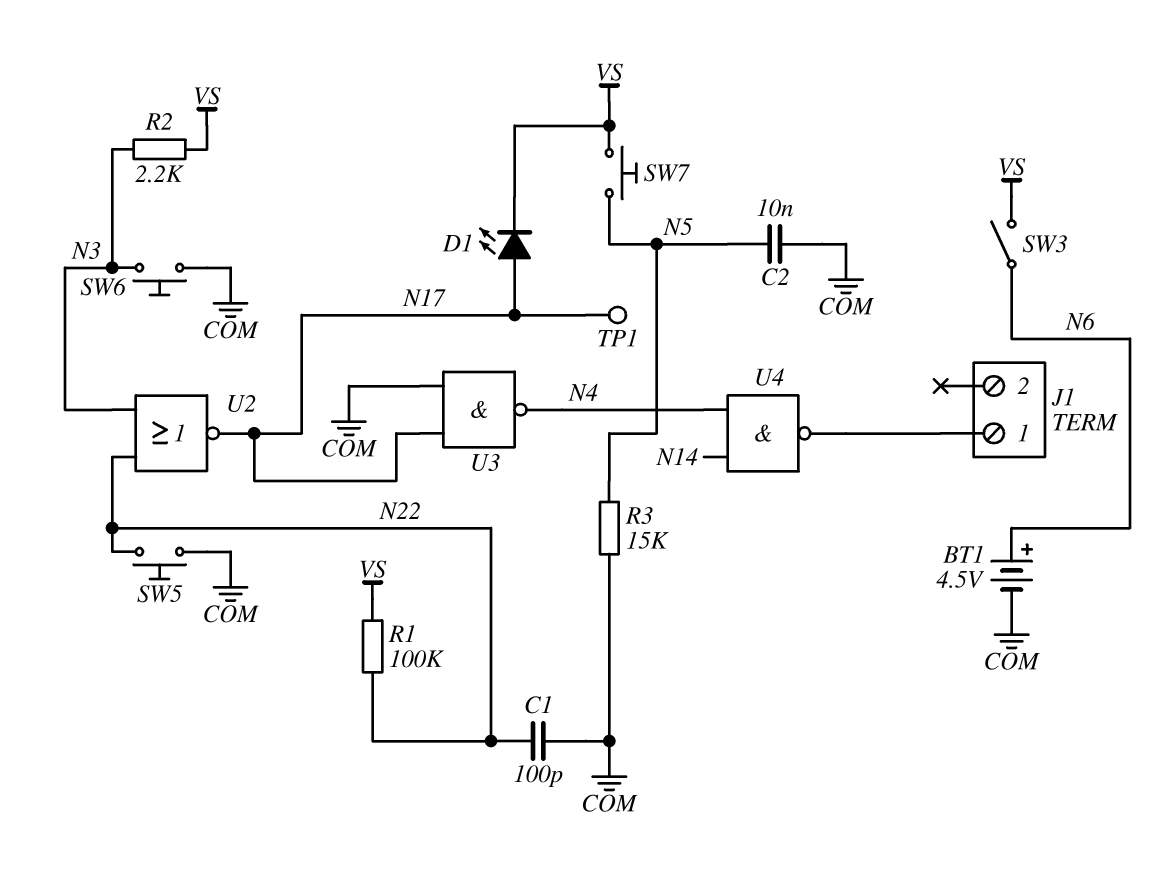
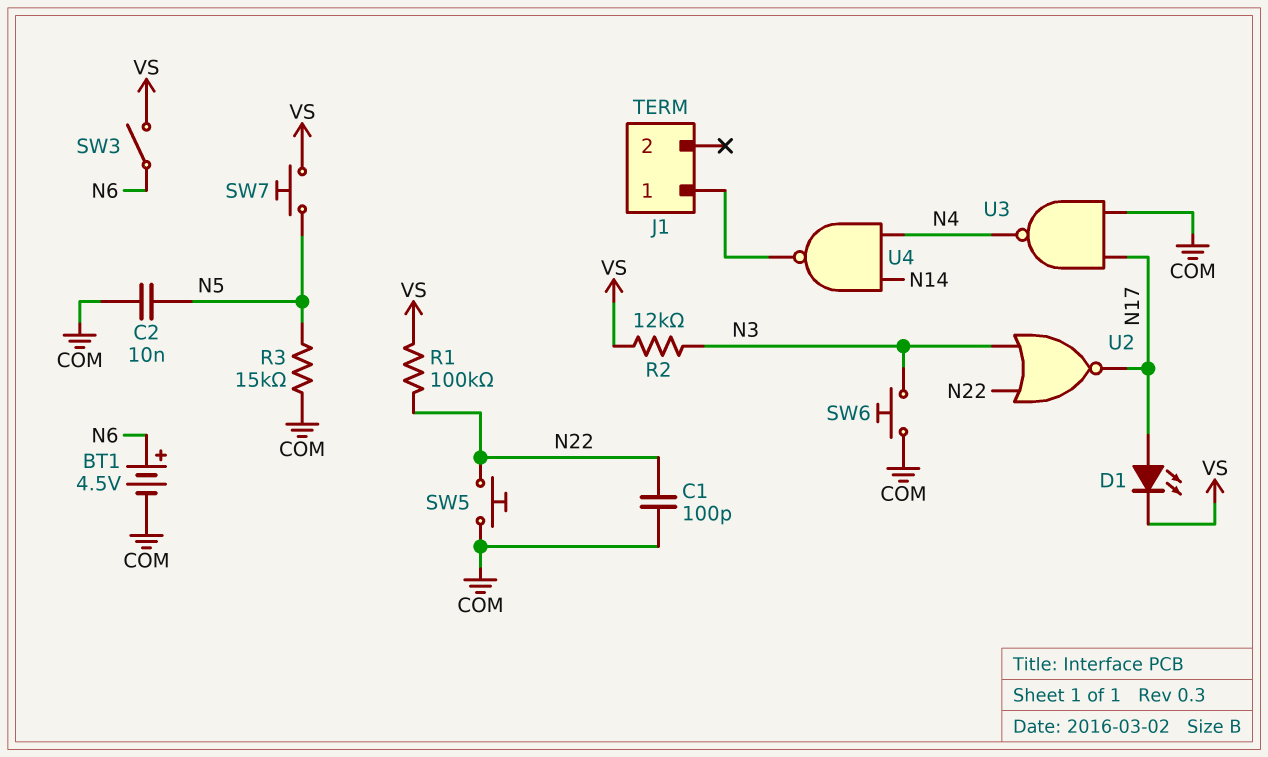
R2: 2.2k (N3, VS) -> 12k (N3, VS)
TP1: test point (N17) -> none

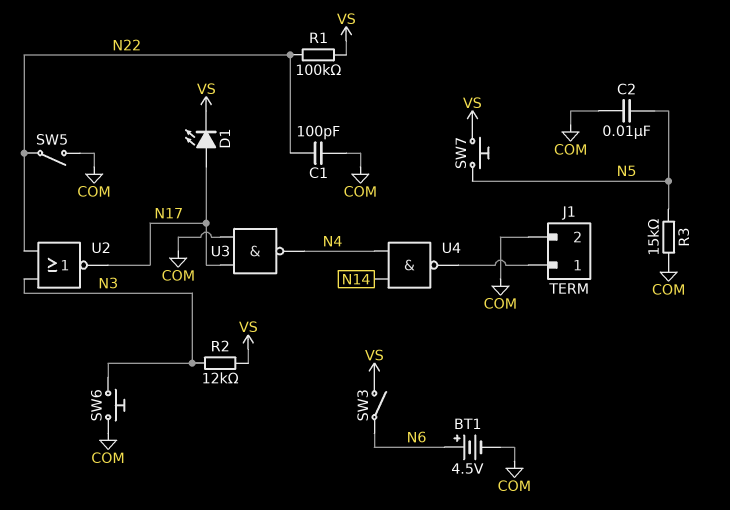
J1 pin 2: none -> COM
SW5: button (COM, N22) -> switch (COM, N22)

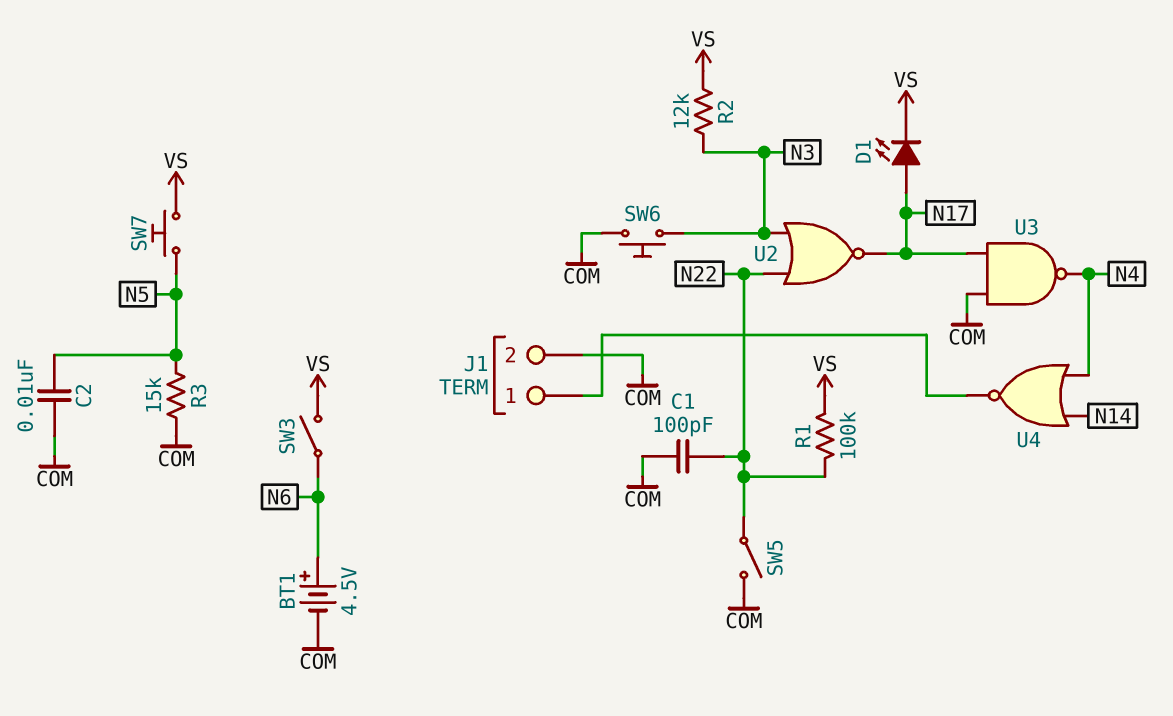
U4: NAND (in N4, in N14, out J1/1) -> NOR (in N4, in N14, out J1/1)

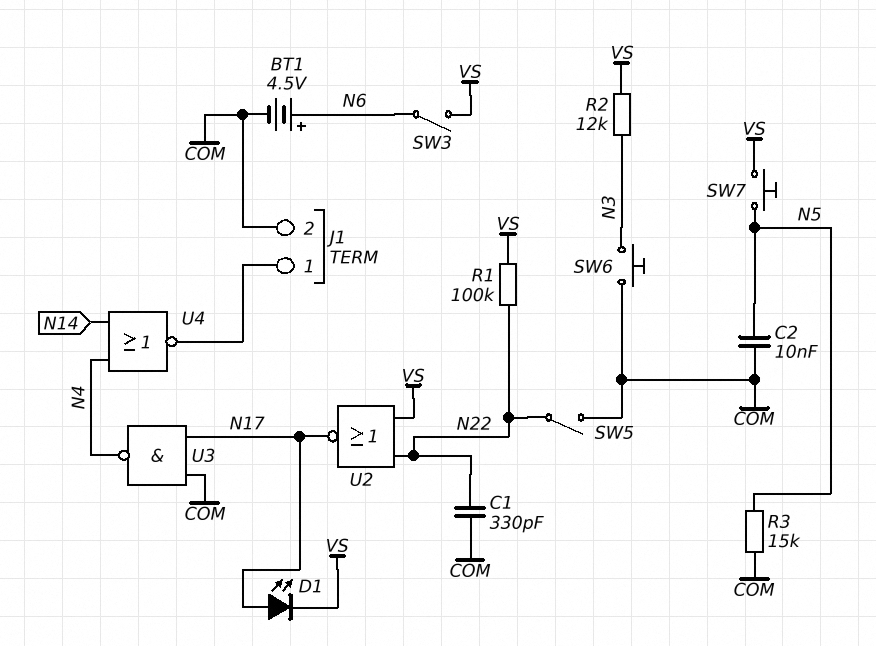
C1: 100pF (COM, N22) -> 330pF (COM, N22)
U2: NOR (in N3, in N22, out N17) -> NOR (in N22, in VS, out N17)

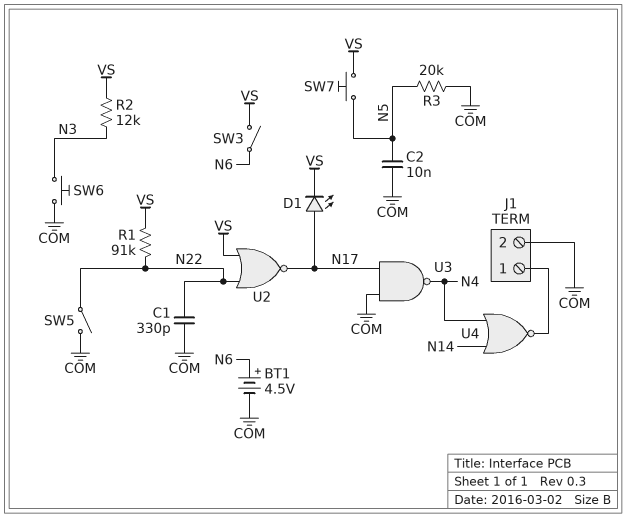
R1: 100k (N22, VS) -> 91k (N22, VS)
R3: 15k (COM, N5) -> 20k (COM, N5)

